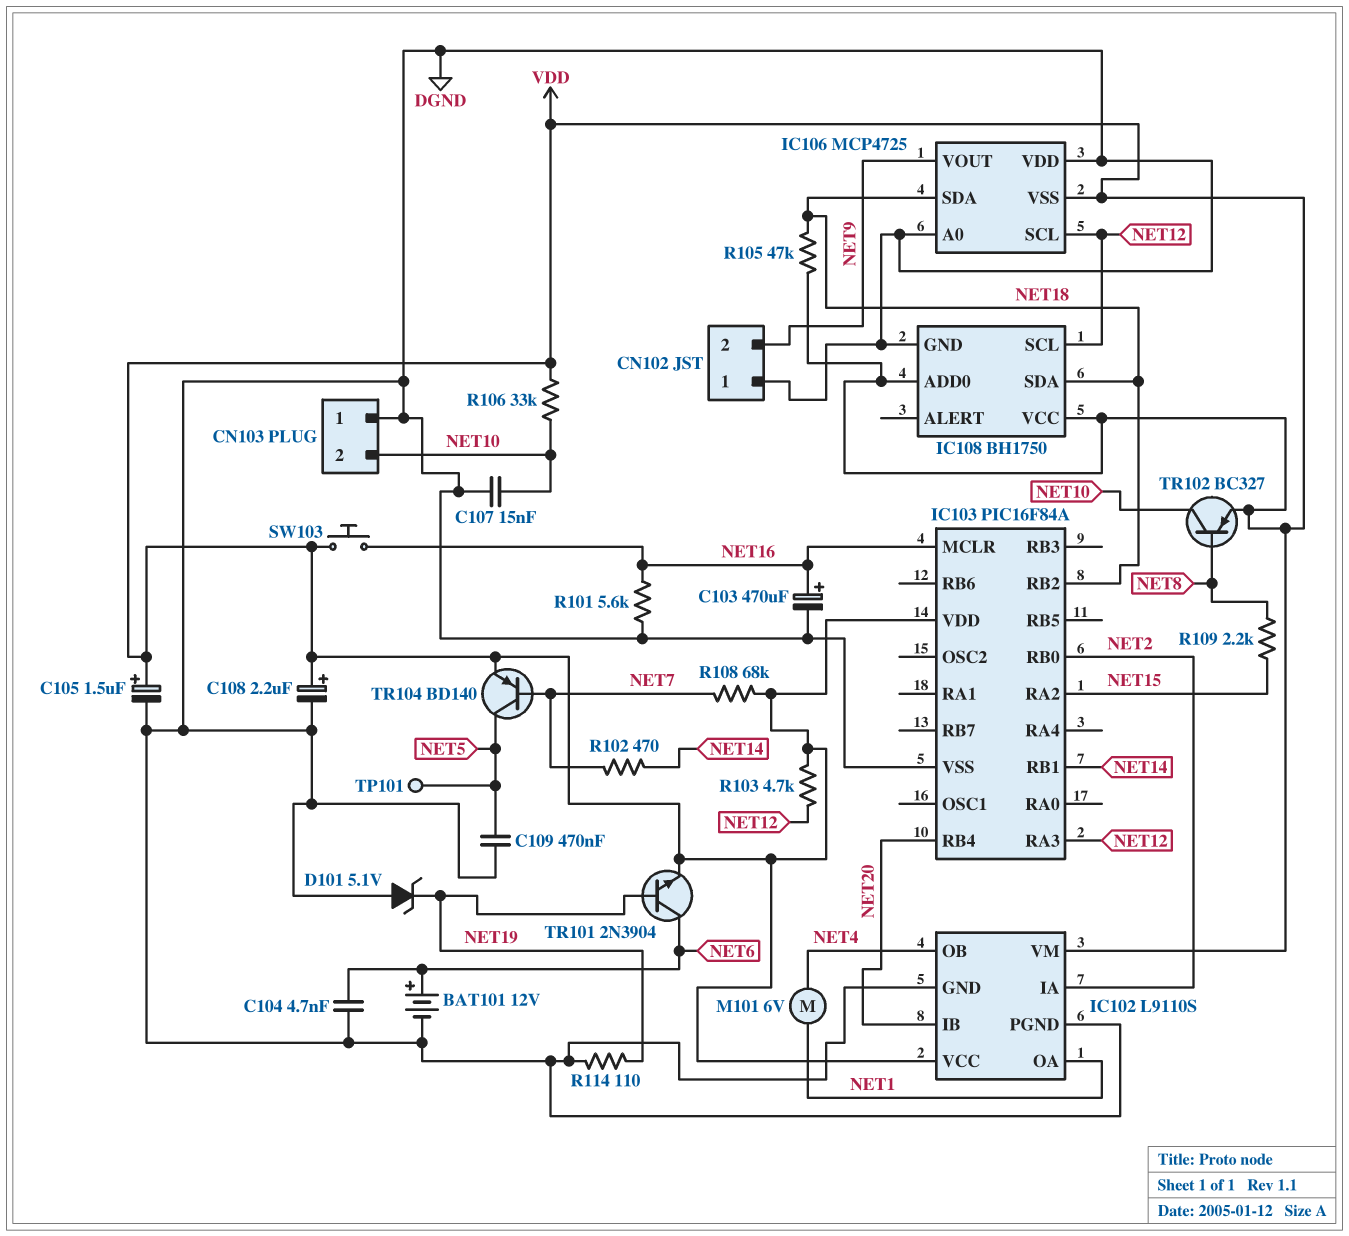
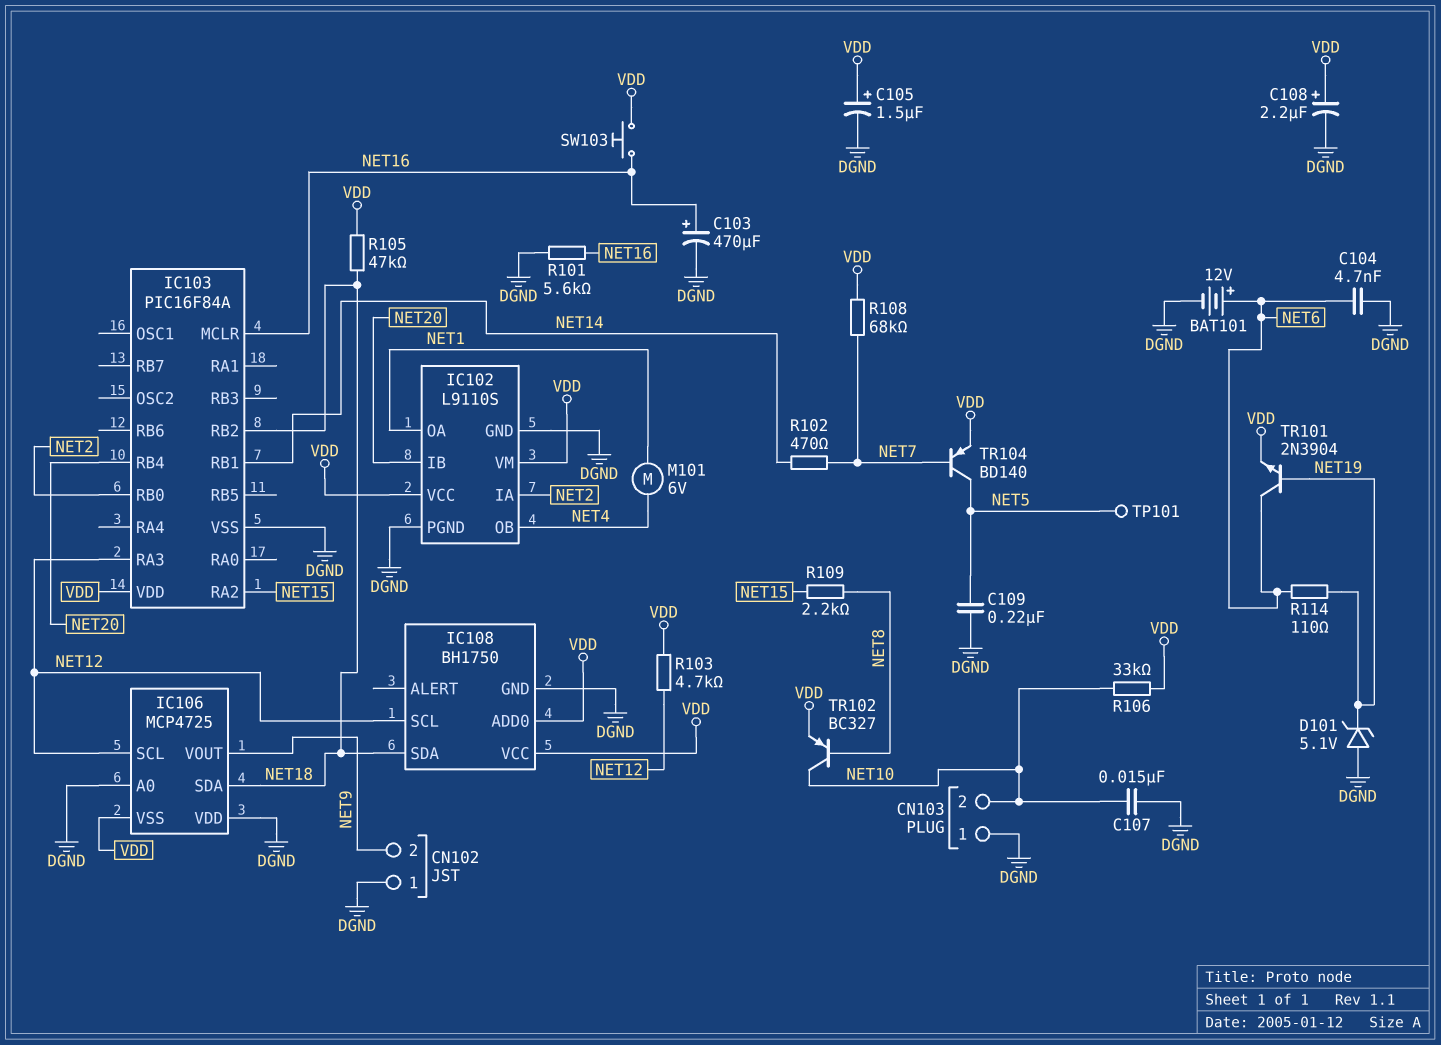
C109: 470nF (DGND, NET5) -> 220nF (DGND, NET5)
R114: 110 (DGND, NET19) -> 110 (NET6, NET19)

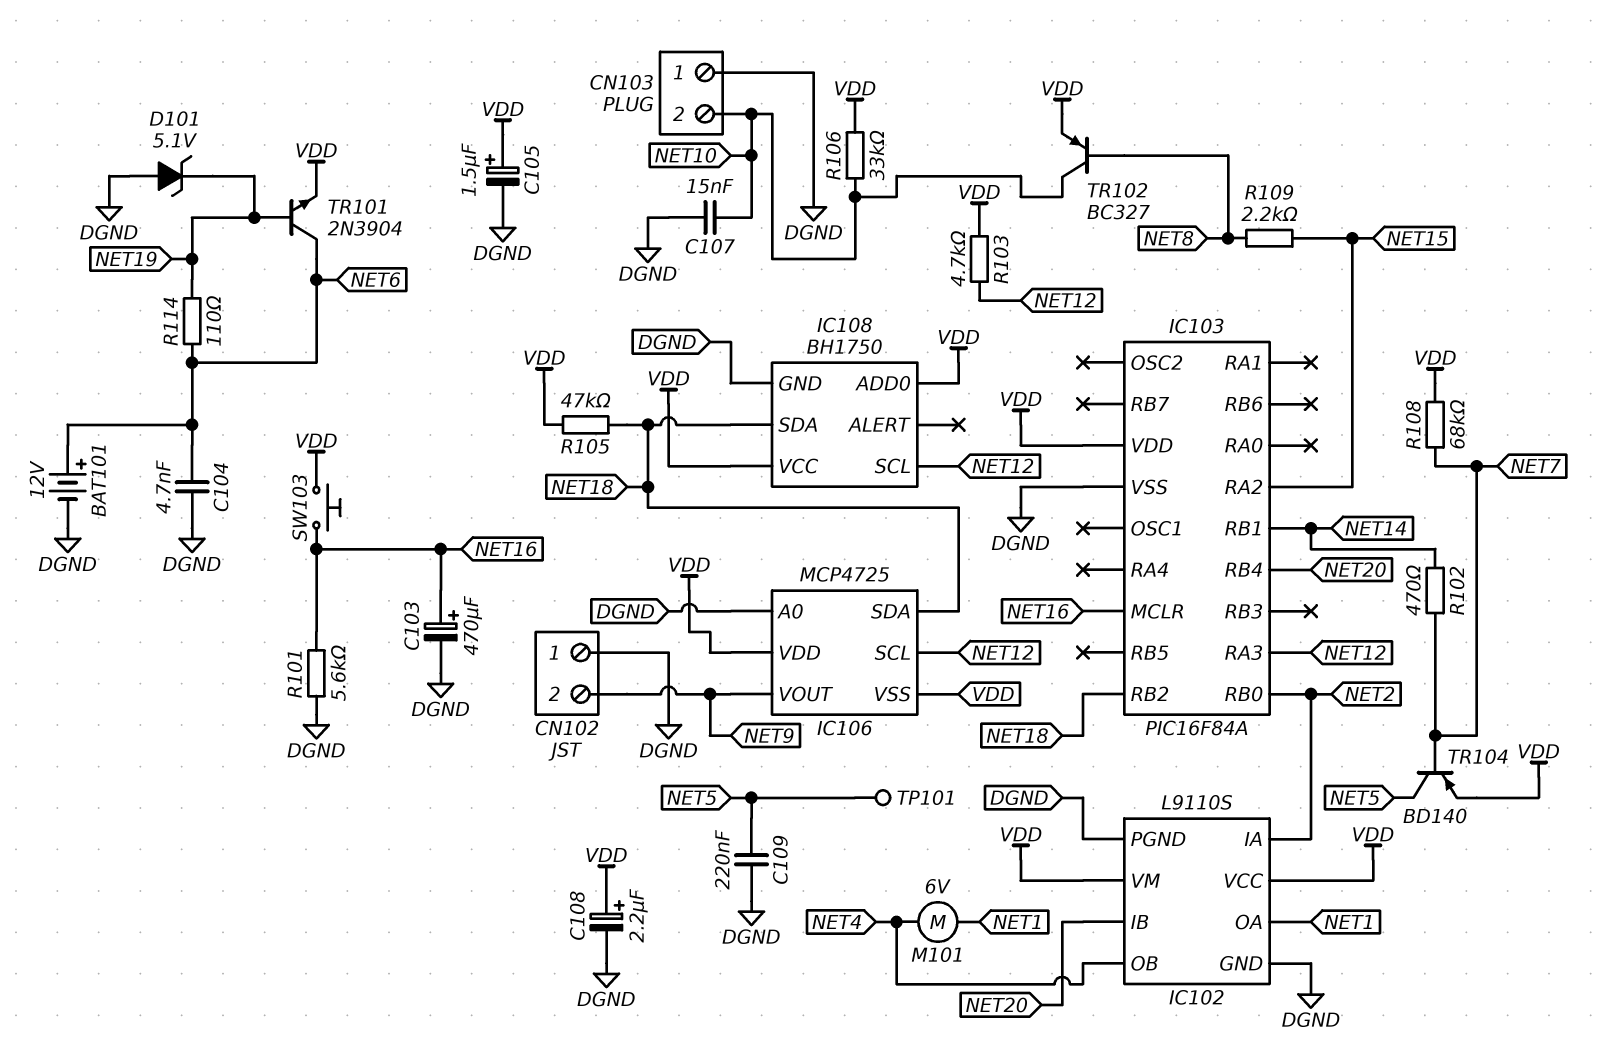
IC106 pin VDD: DGND -> VDD

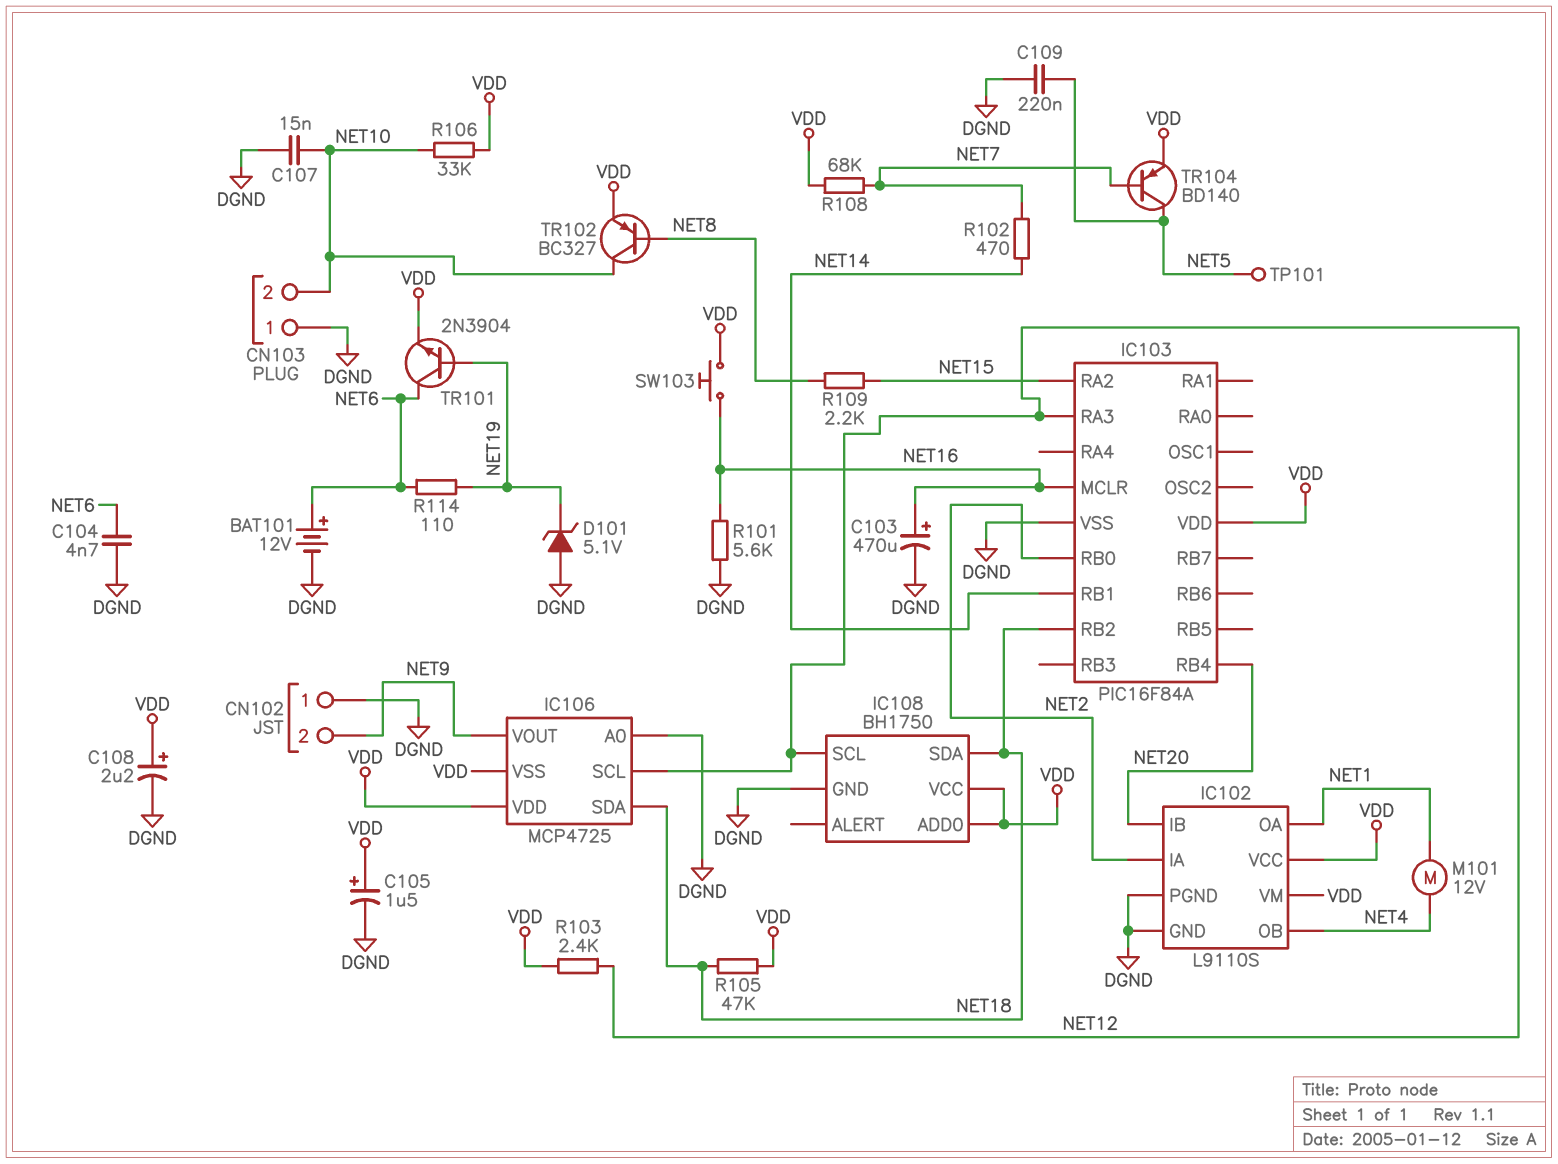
M101: motor 6V (NET1, NET4) -> motor 12V (NET1, NET4)
R103: 4.7k (NET12, VDD) -> 2.4k (NET12, VDD)

